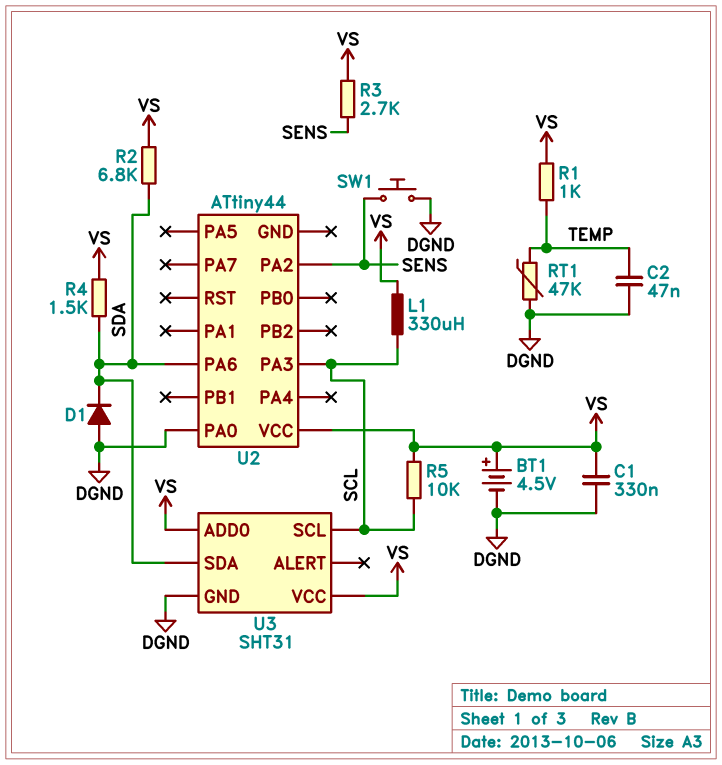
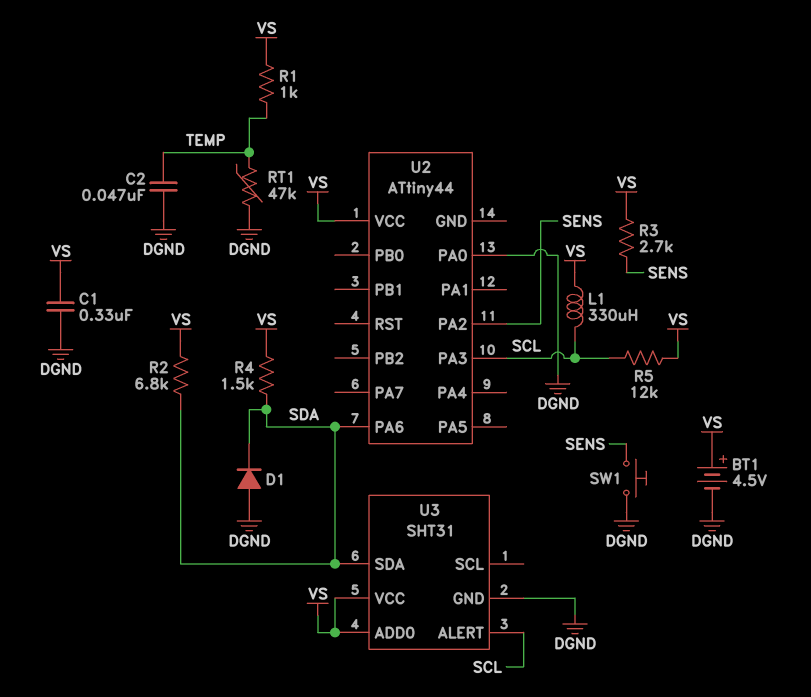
R5: 10k (SCL, VS) -> 12k (SCL, VS)
U3 pin ALERT: none -> SCL
U3 pin SCL: SCL -> none

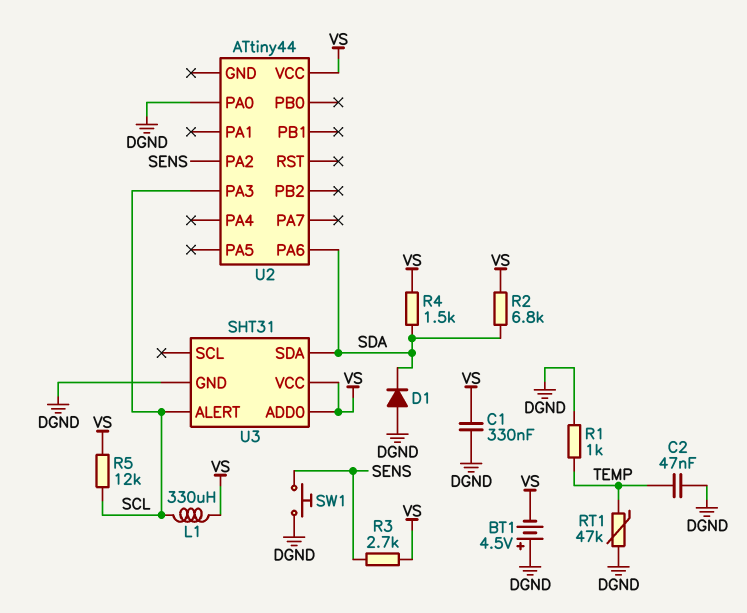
BT1: 4.5V (plus VS, minus DGND) -> 4.5V (plus DGND, minus VS)
R1: 1k (TEMP, VS) -> 1k (DGND, TEMP)

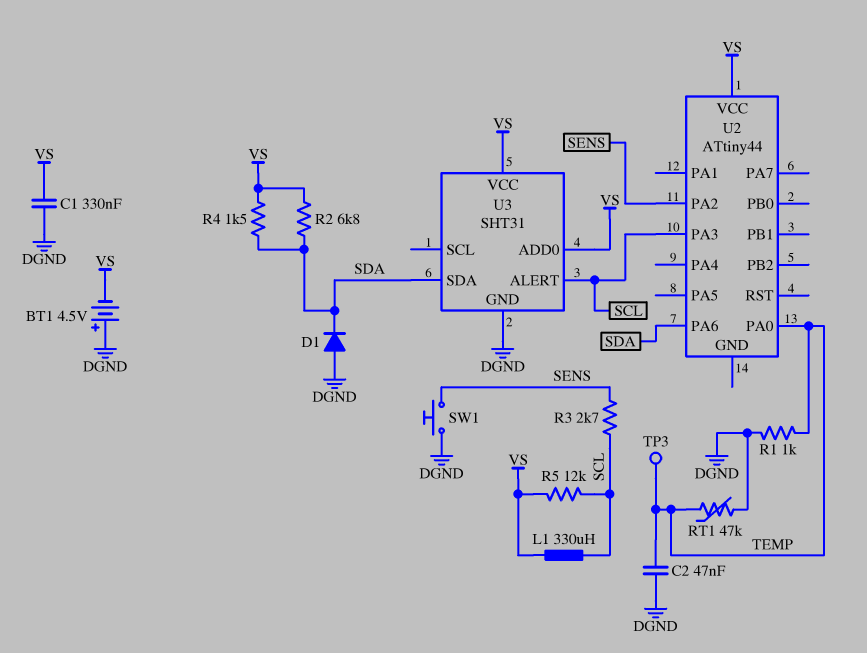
R3: 2.7k (SENS, VS) -> 2.7k (SCL, SENS)
TP3: none -> test point (TEMP)
U2 pin PA0: DGND -> TEMP

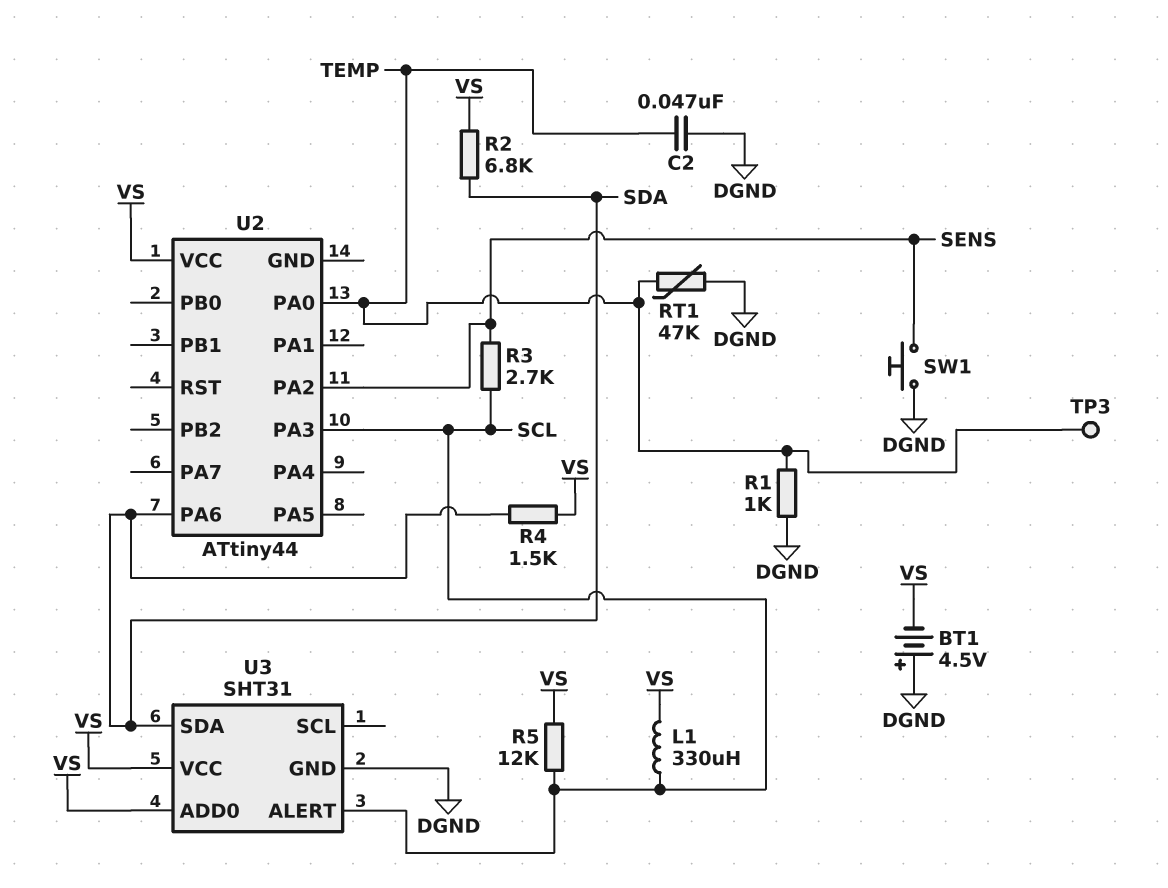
C1: 330nF (DGND, VS) -> none
D1: diode (A DGND, K SDA) -> none

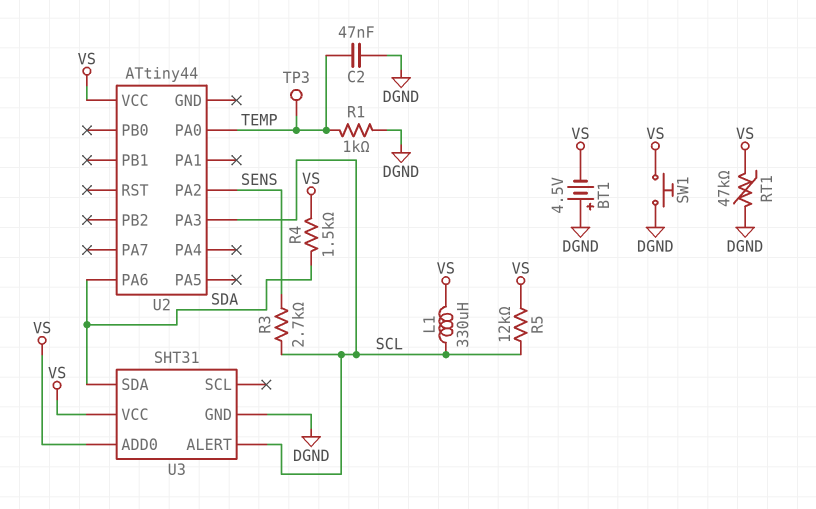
R2: 6.8k (SDA, VS) -> none
RT1: 47k (DGND, TEMP) -> 47k (DGND, VS)
SW1: button (DGND, SENS) -> button (DGND, VS)

